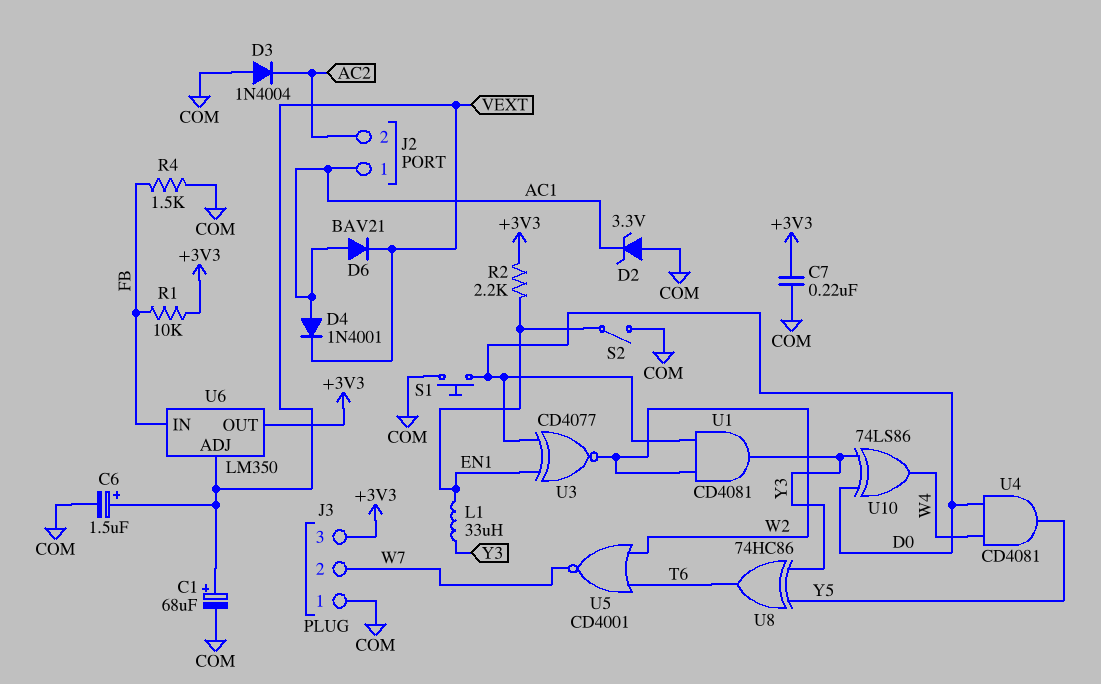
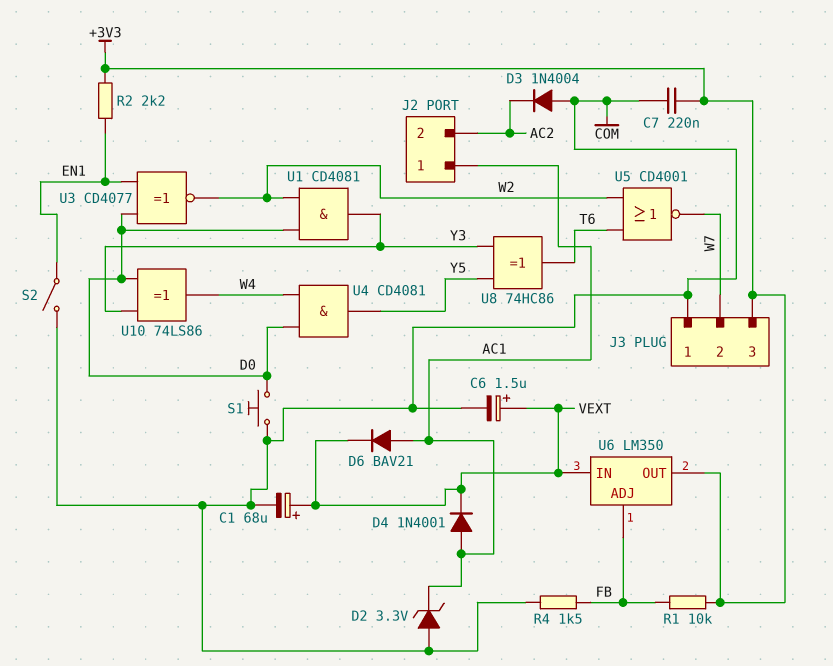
L1: 33uH (EN1, Y3) -> none
U6 pin ADJ: VEXT -> FB
U6 pin IN: FB -> VEXT

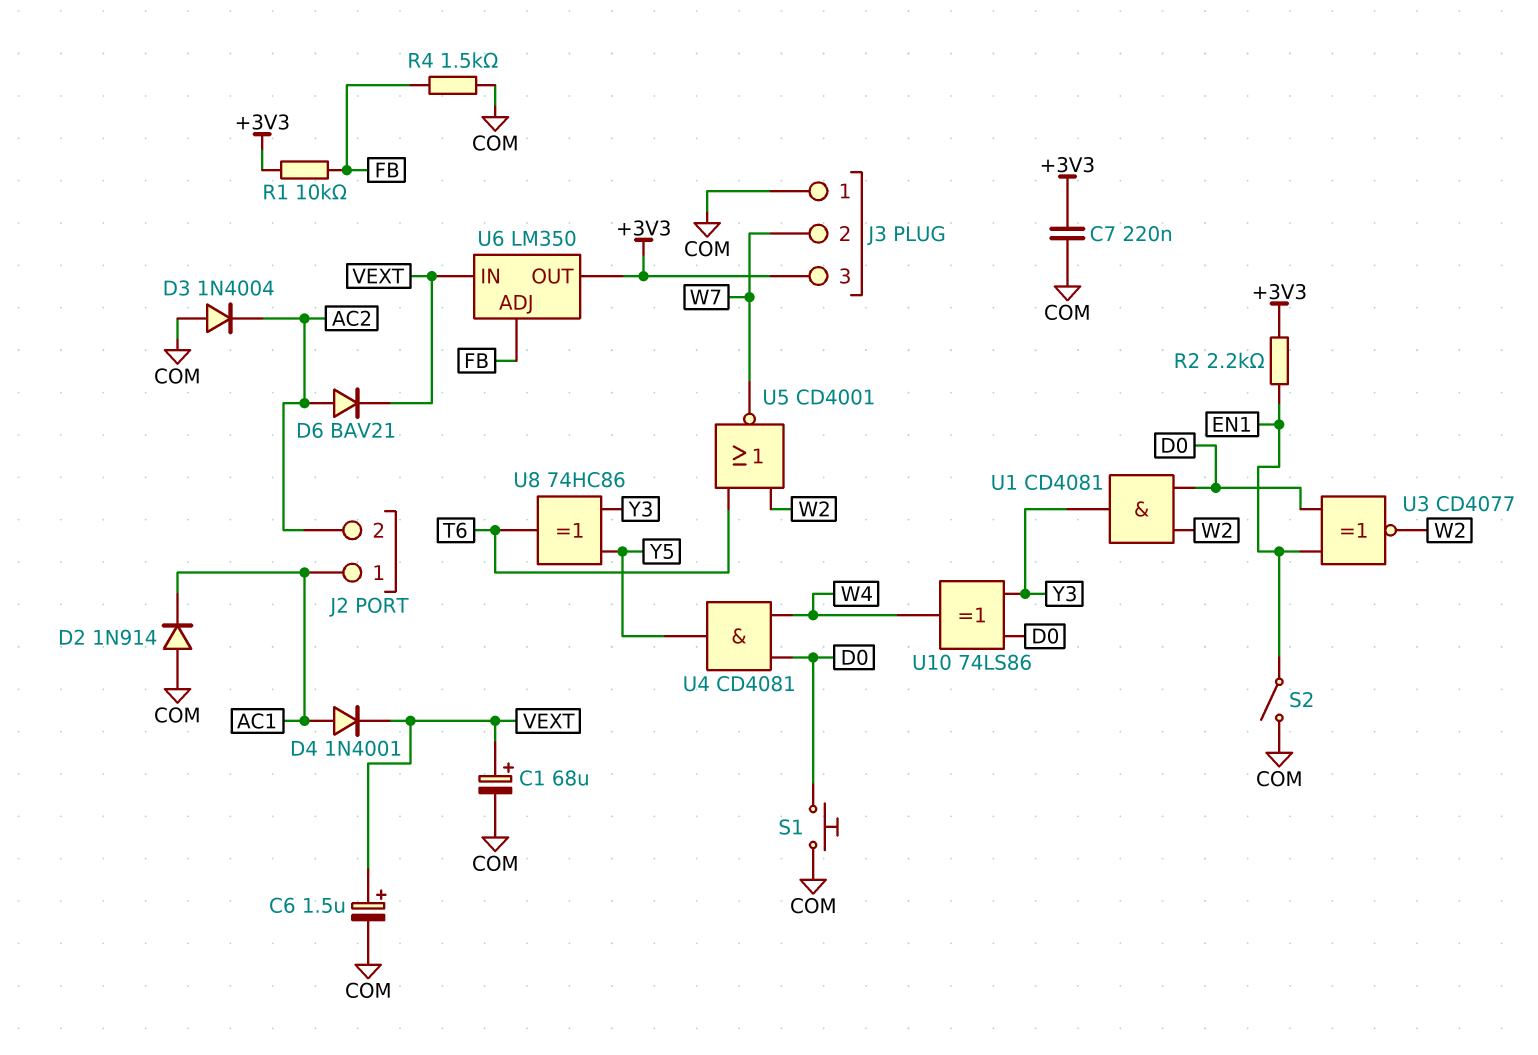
D2: zener 3.3V (A COM, K AC1) -> diode 1N914 (A COM, K AC1)
D6: diode BAV21 (A AC1, K VEXT) -> diode BAV21 (A AC2, K VEXT)

